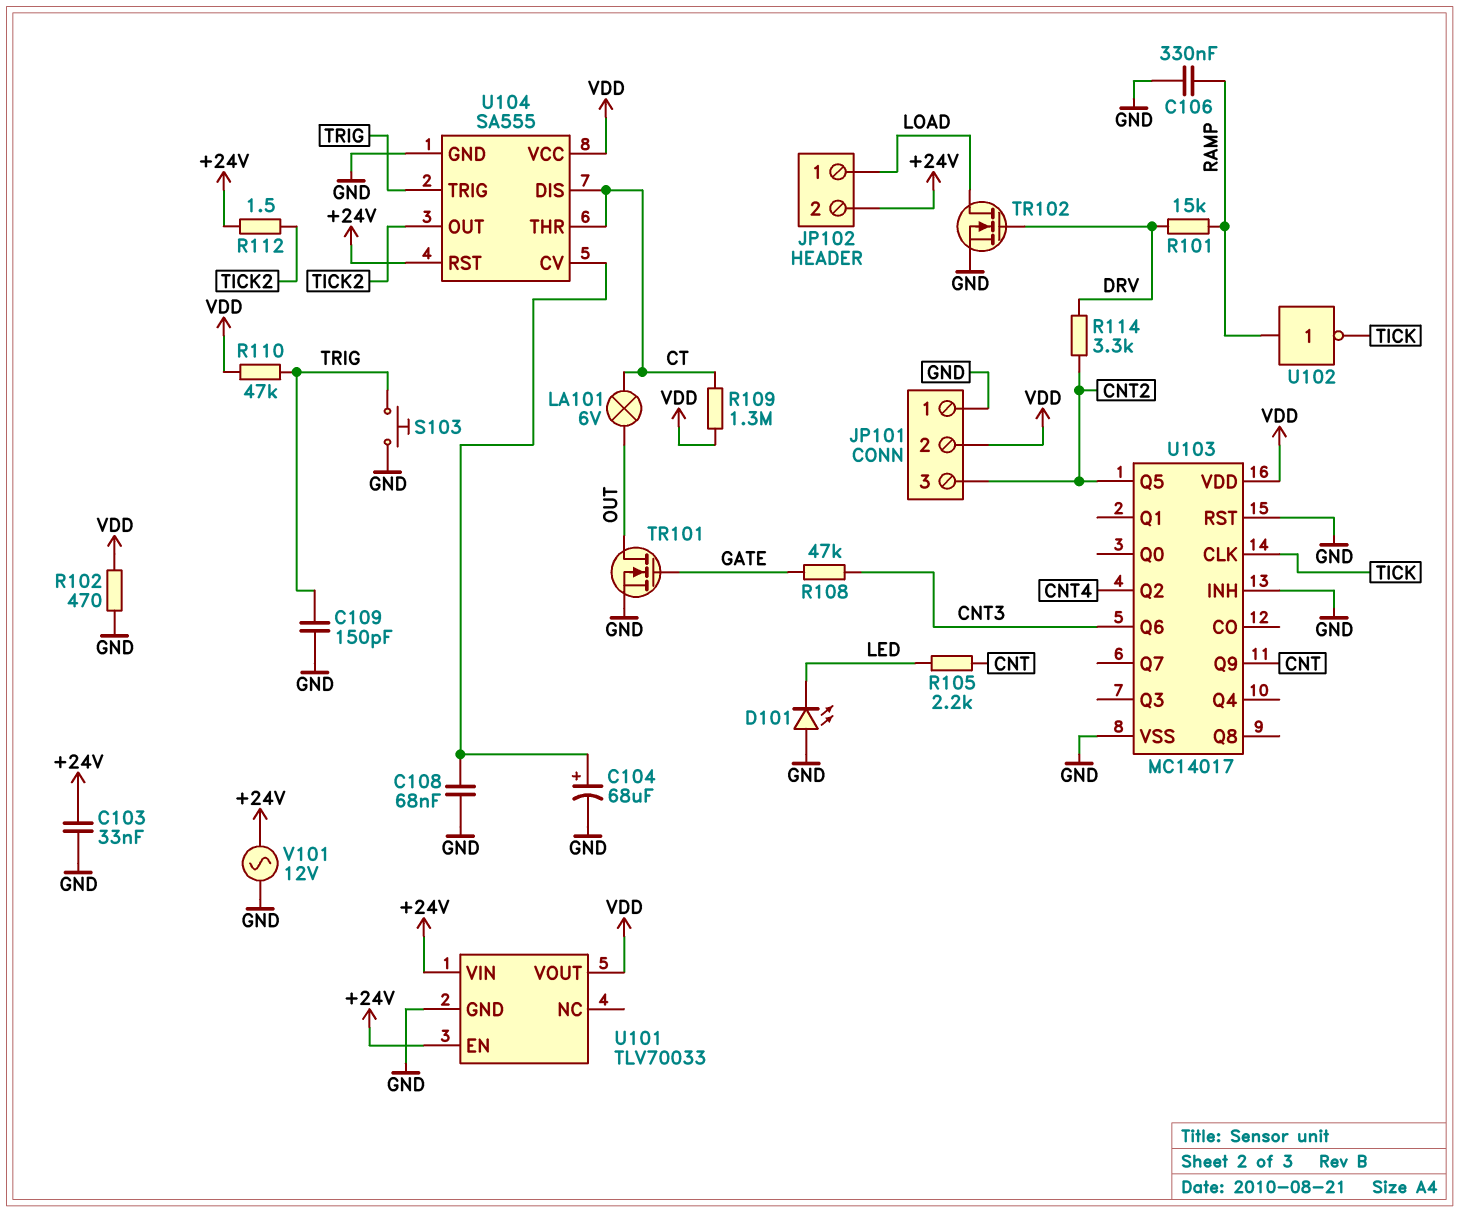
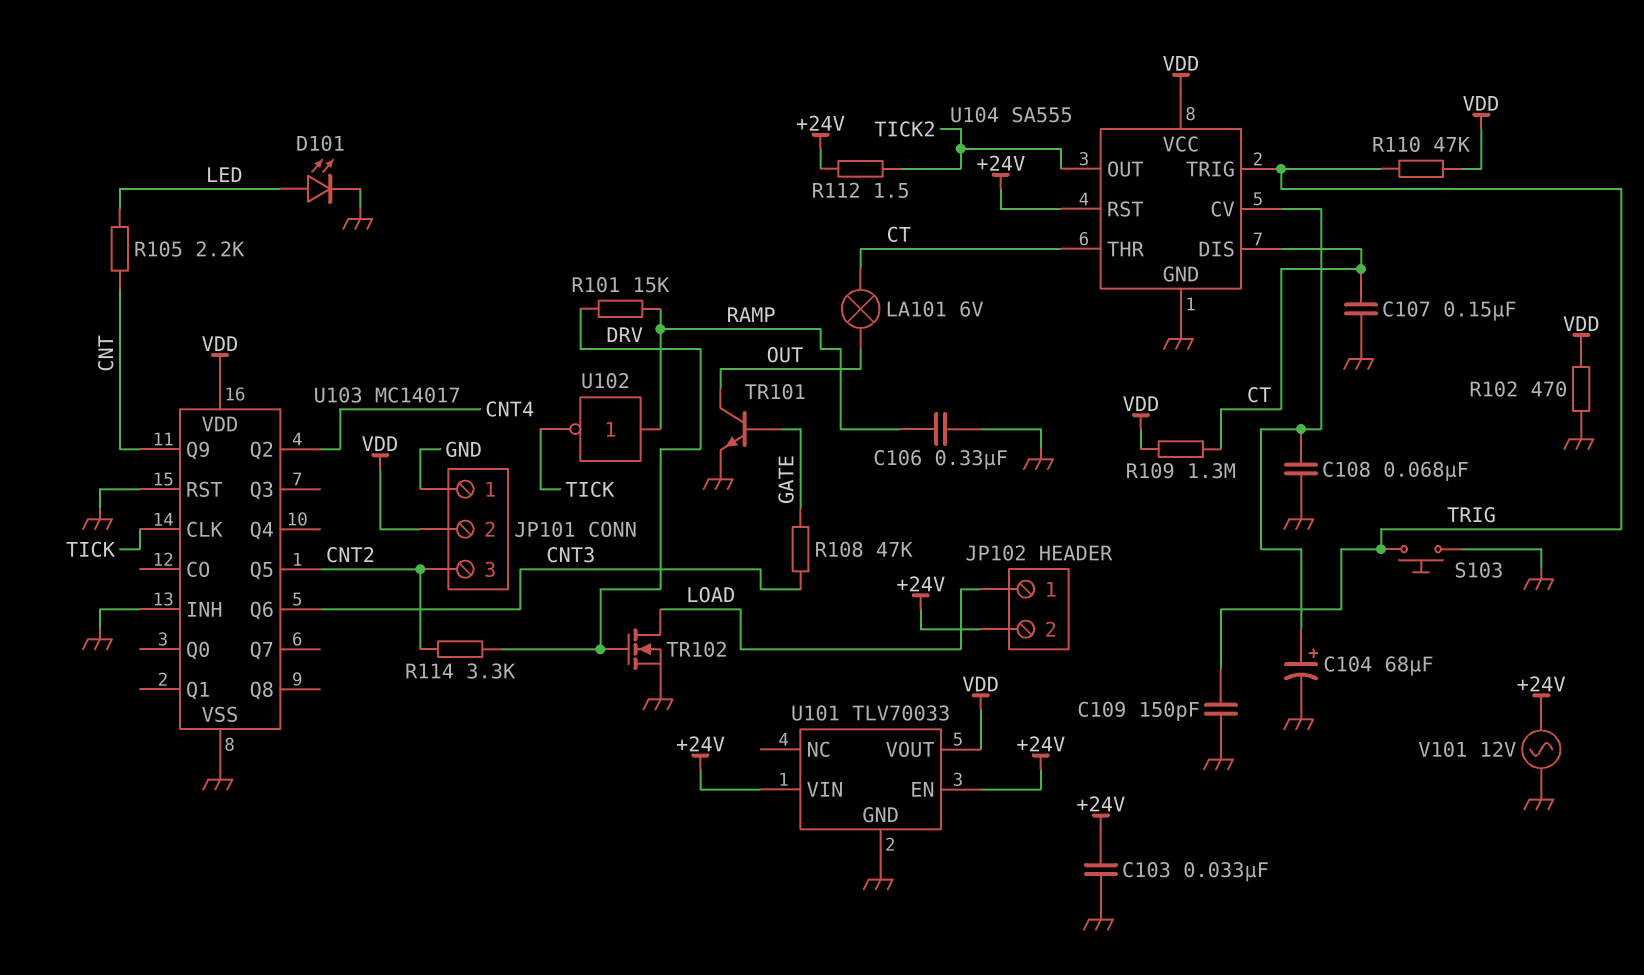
C107: none -> 150nF (CT, GND)
D101: LED (A GND, K LED) -> LED (A LED, K GND)
TR101: NMOS (G GATE, D OUT, S GND) -> NPN (B GATE, C OUT, E GND)

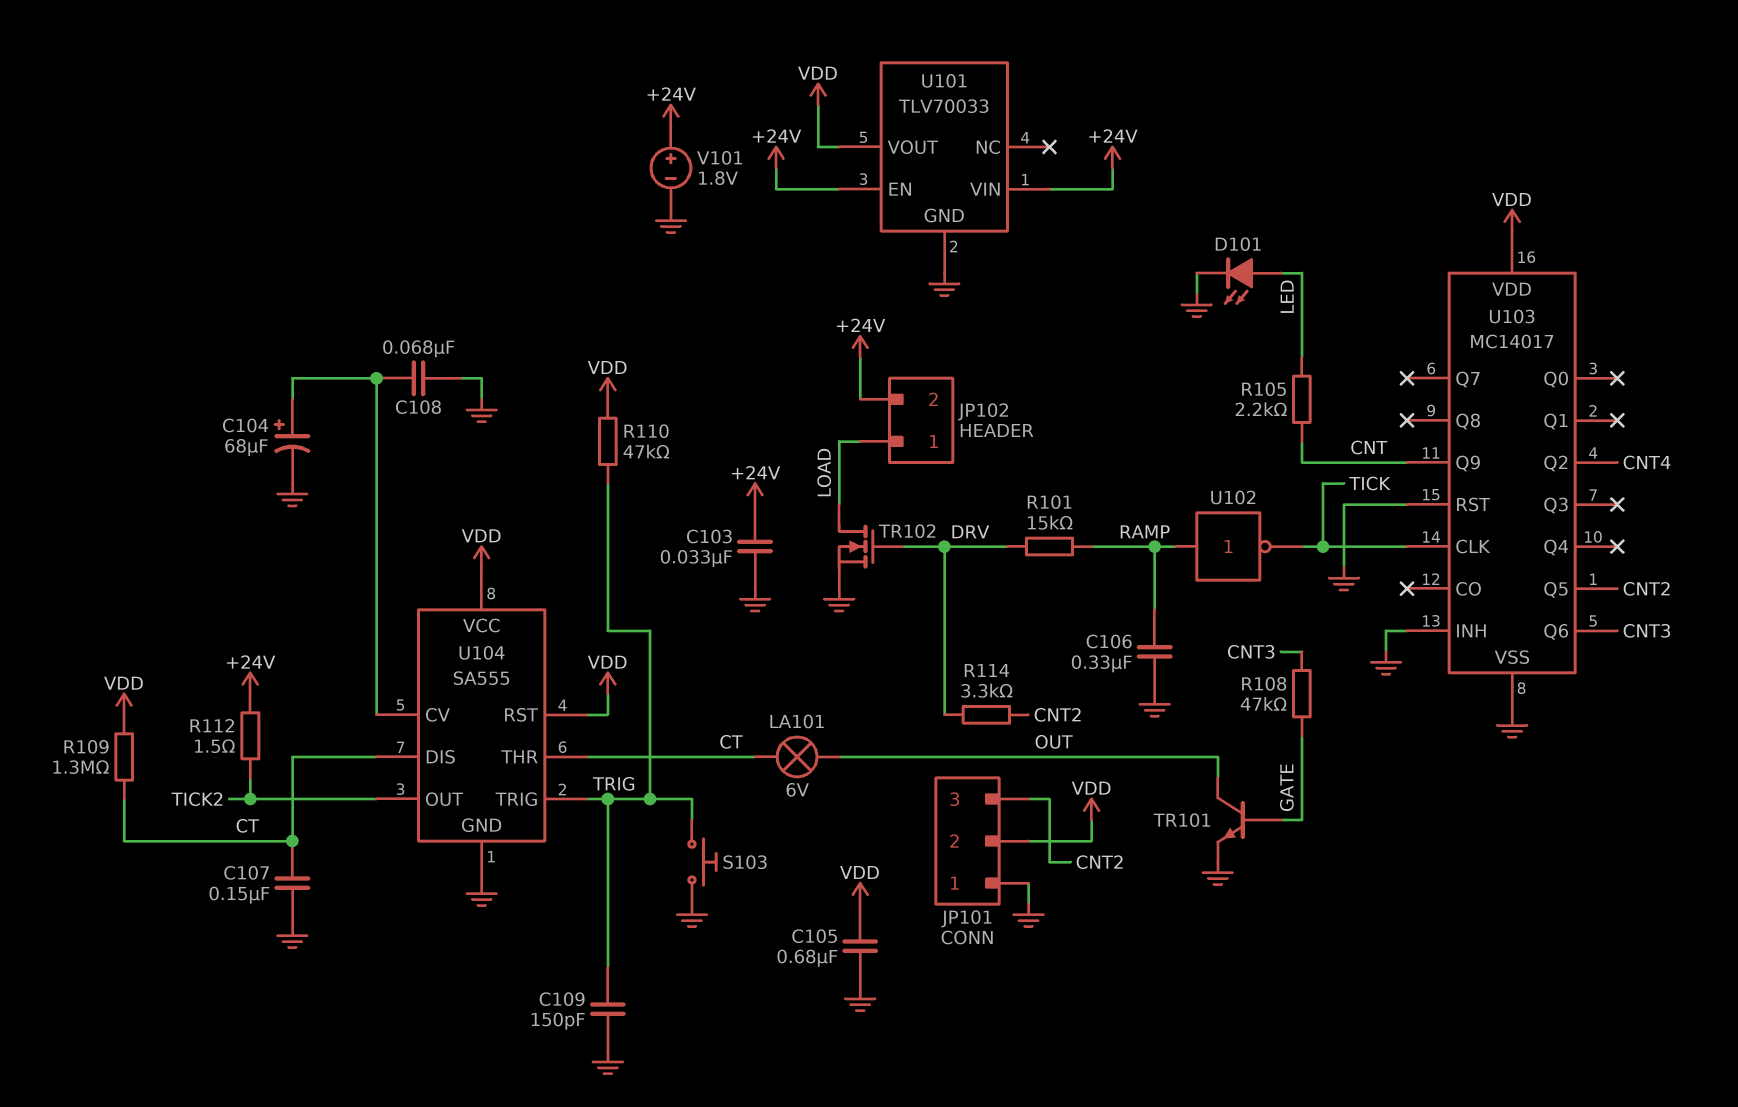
C105: none -> 680nF (GND, VDD)
R102: 470 (GND, VDD) -> none
U104 pin RST: +24V -> VDD
V101: AC 12V (+24V, GND) -> 1.8V (plus +24V, minus GND)

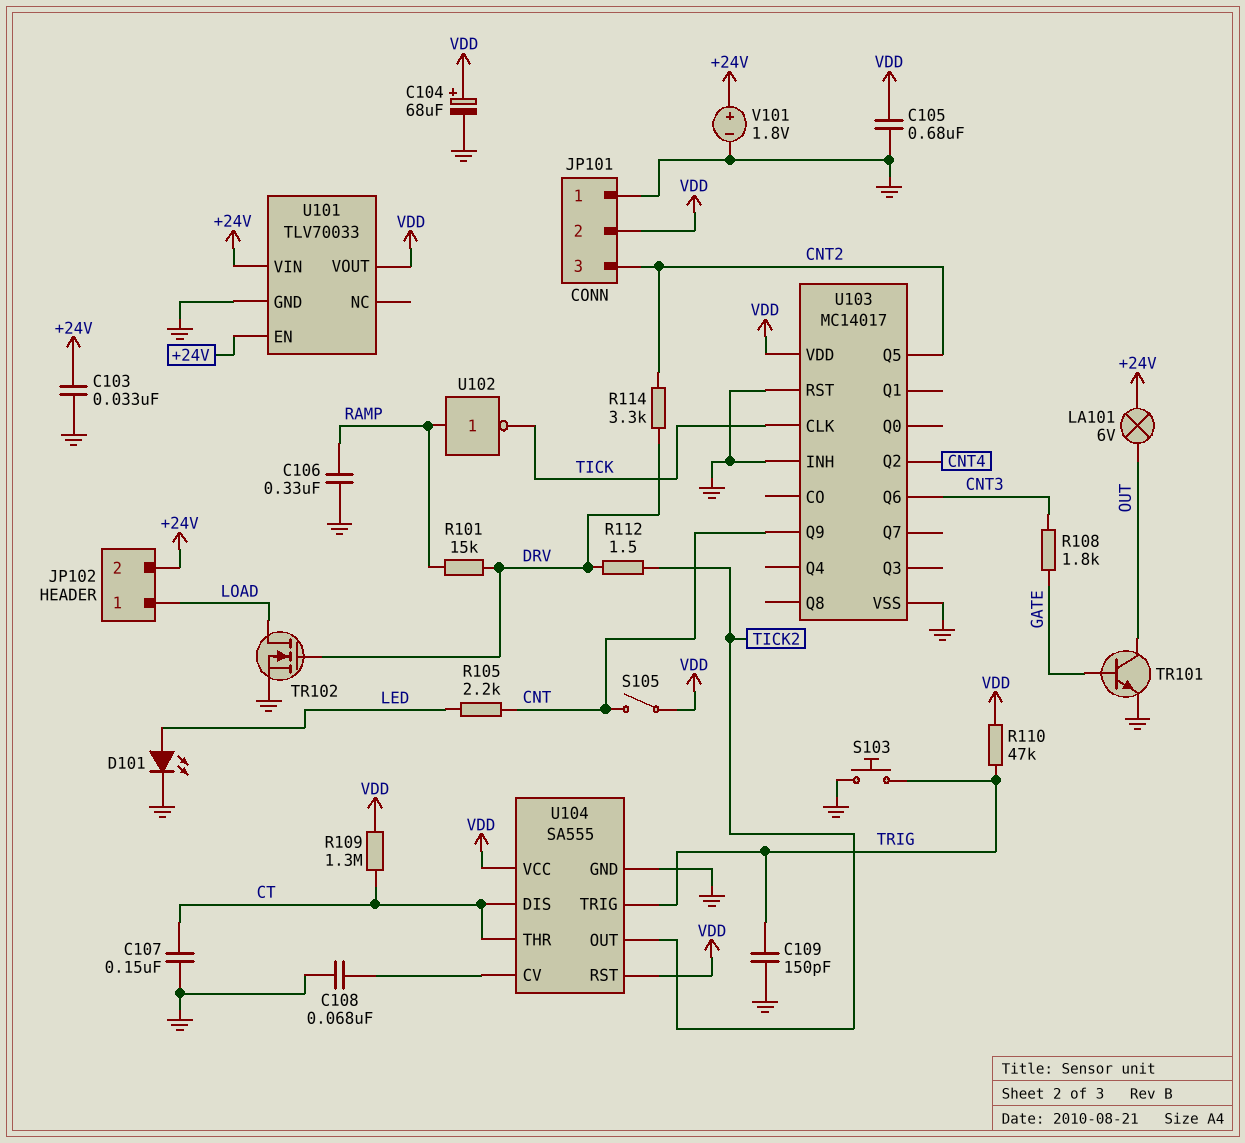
C104: 68uF (plus U104/CV, minus GND) -> 68uF (plus VDD, minus GND)
LA101: lamp 6V (CT, OUT) -> lamp 6V (+24V, OUT)
R108: 47k (CNT3, GATE) -> 1.8k (CNT3, GATE)
R112: 1.5 (+24V, TICK2) -> 1.5 (DRV, TICK2)
S105: none -> switch (CNT, VDD)

